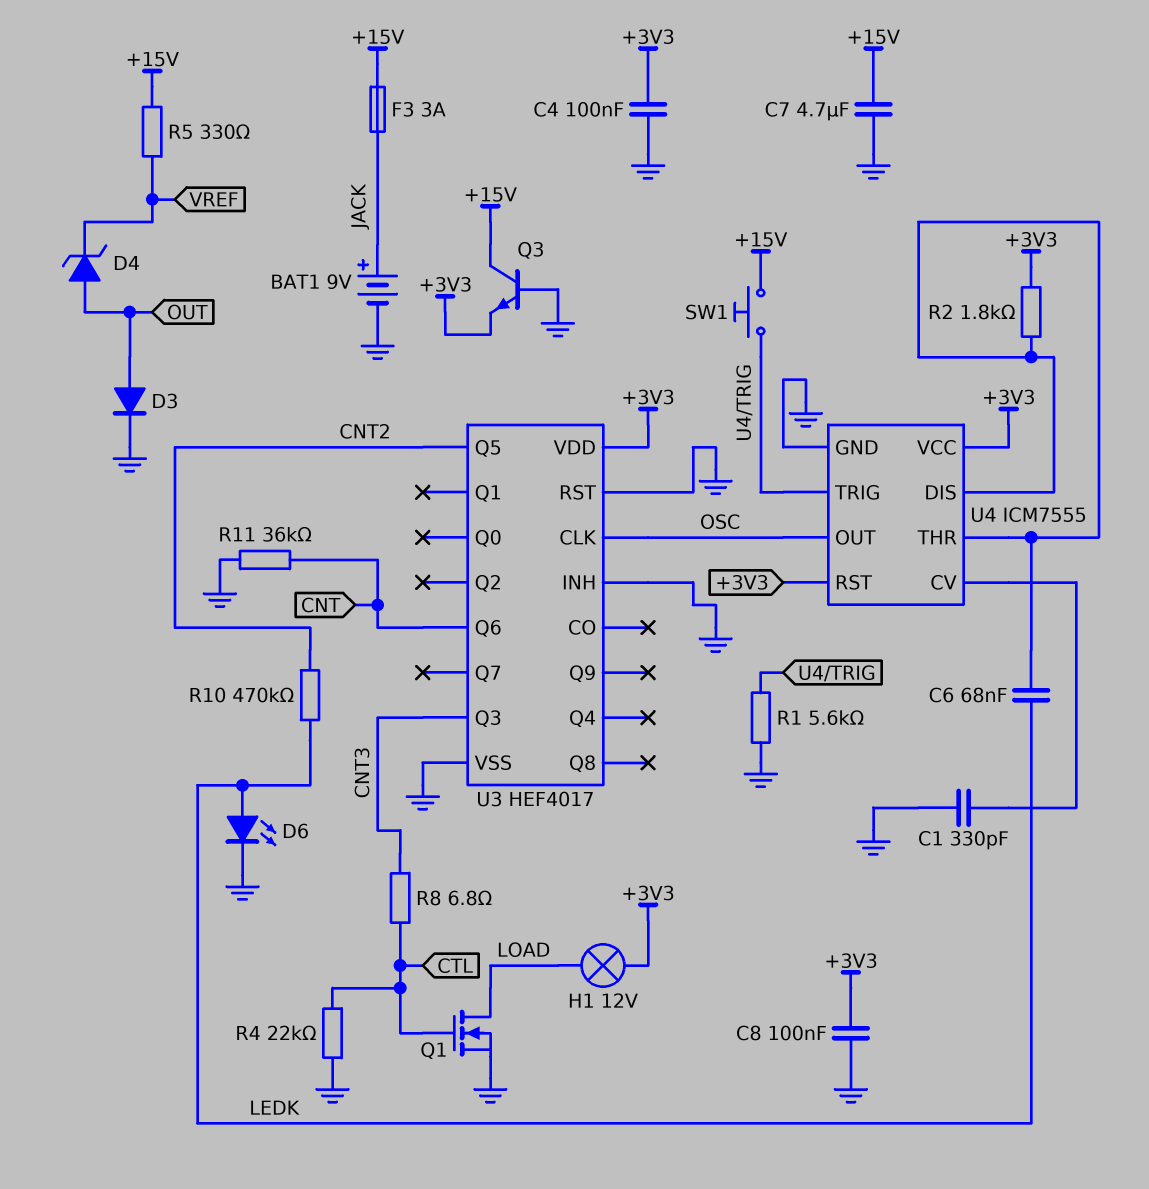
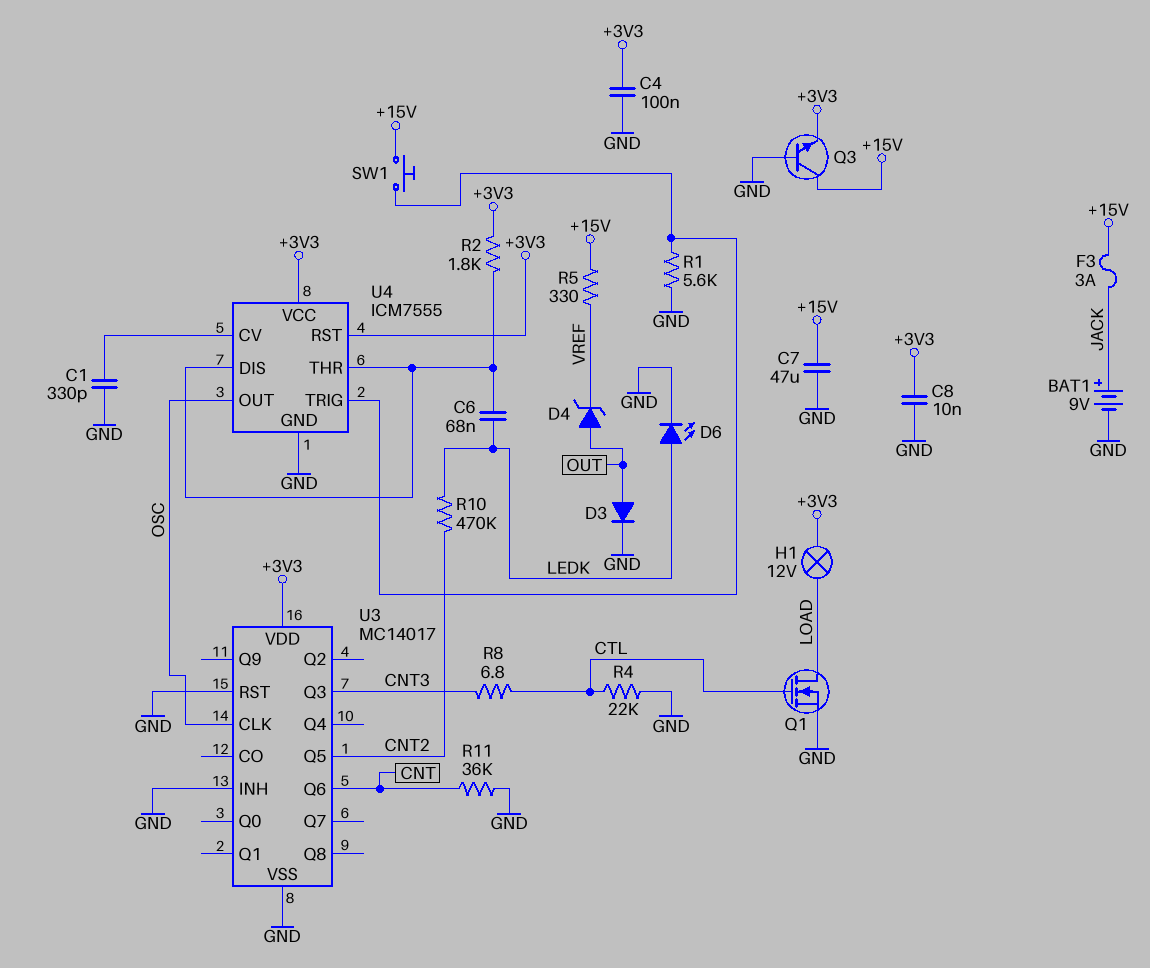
C7: 4.7uF (+15V, GND) -> 47uF (+15V, GND)
C8: 100nF (+3V3, GND) -> 10nF (+3V3, GND)
U3: HEF4017 -> MC14017

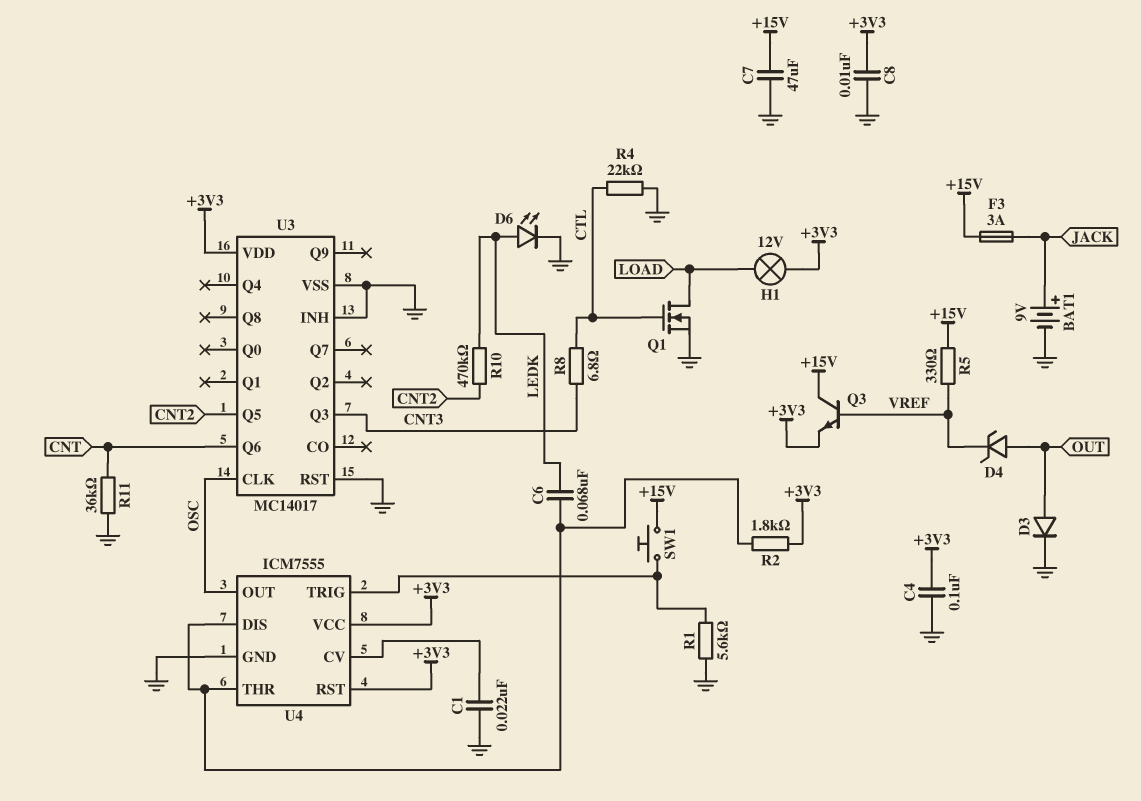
C1: 330pF (GND, U4/CV) -> 22nF (GND, U4/CV)
Q3: NPN (B GND, C +15V, E +3V3) -> NPN (B VREF, C +15V, E +3V3)

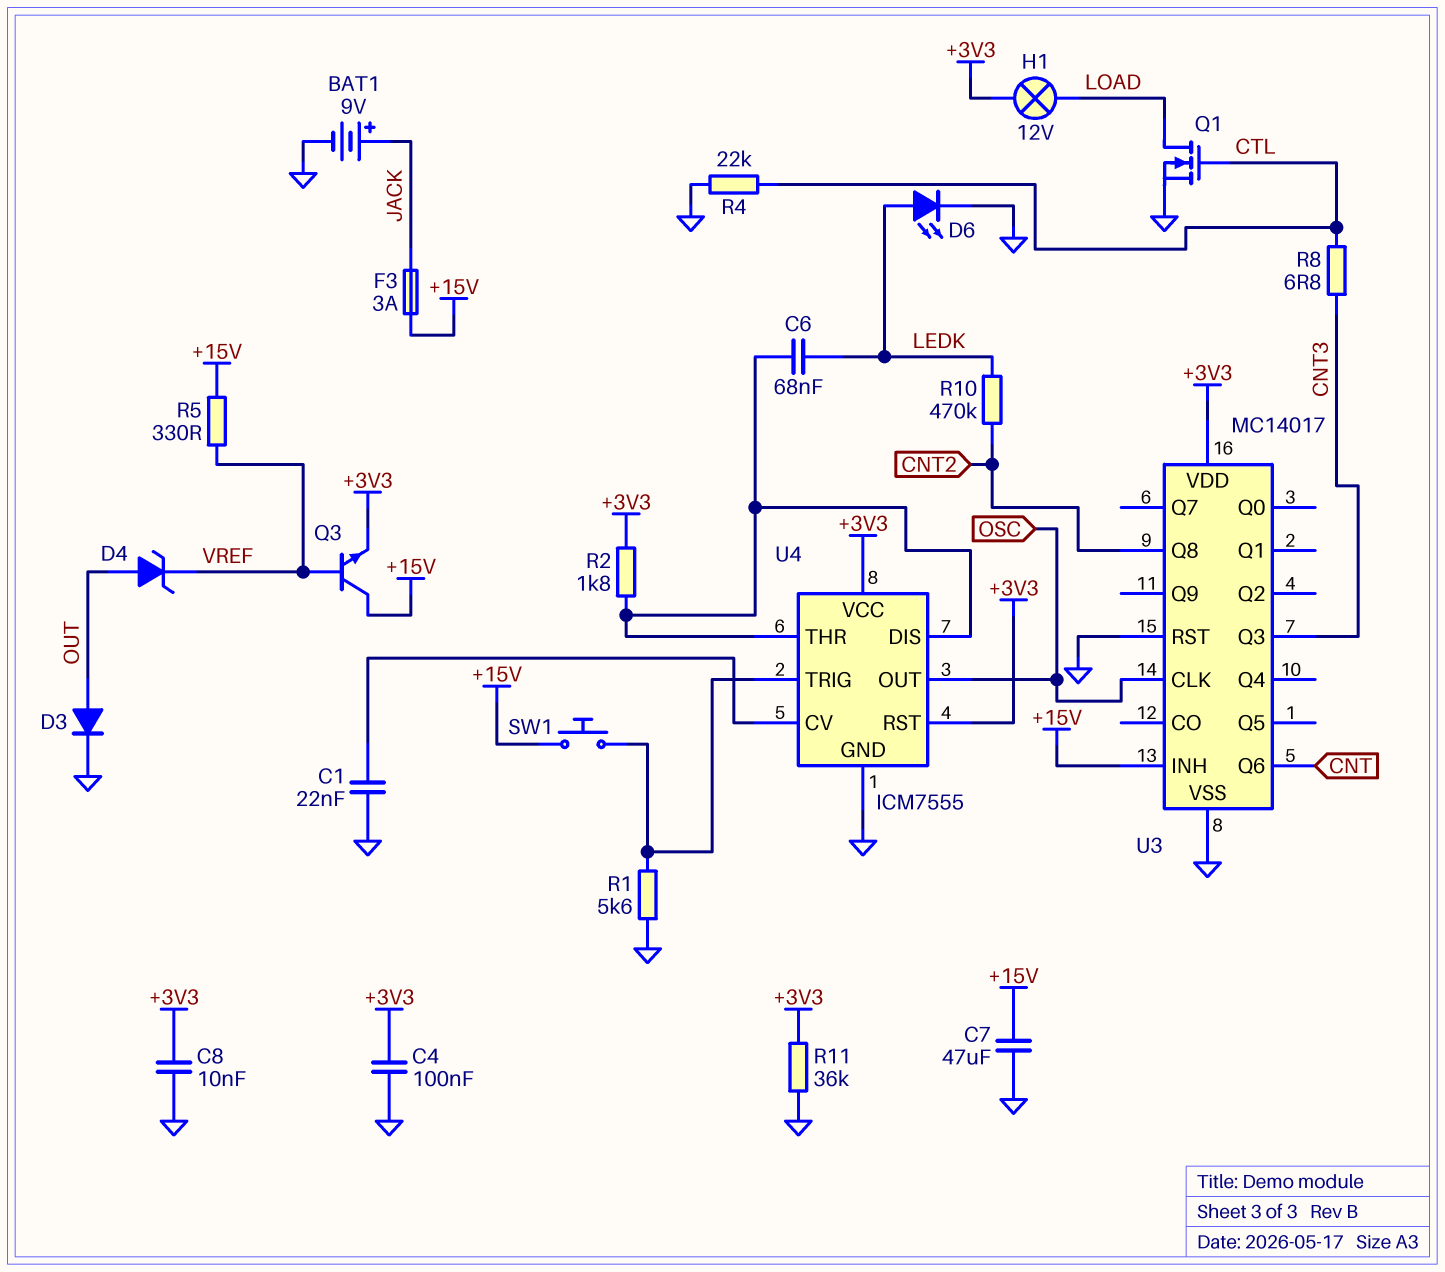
R11: 36k (CNT, GND) -> 36k (+3V3, GND)
U3 pin INH: GND -> +15V
U3 pin Q5: CNT2 -> none
U3 pin Q8: none -> CNT2

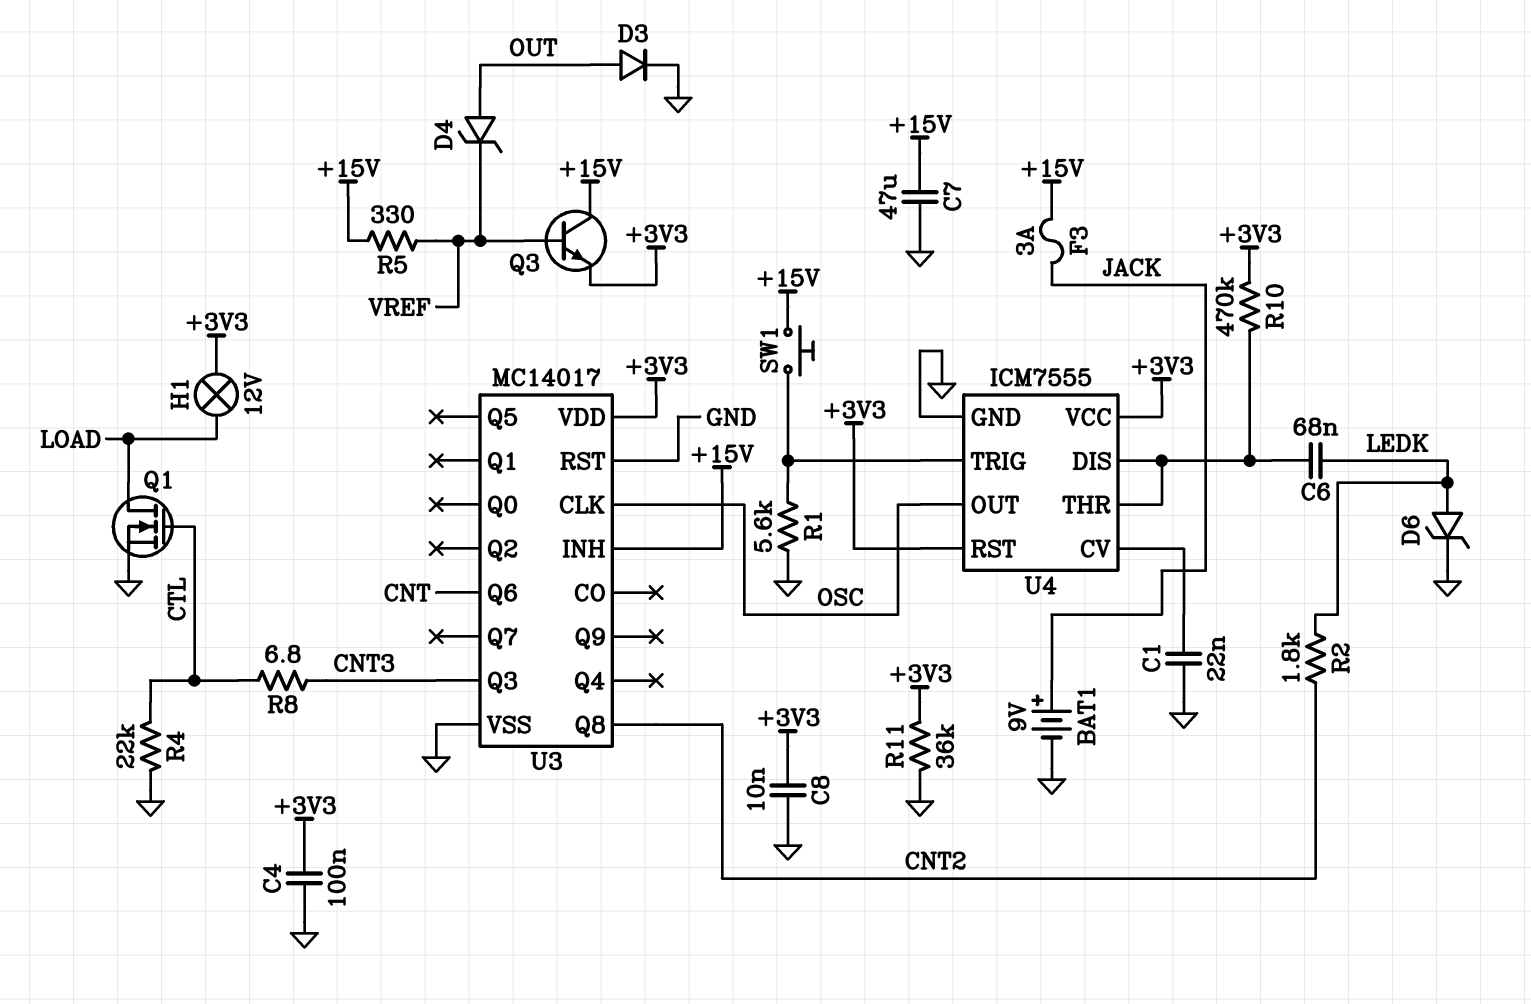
D6: LED (A LEDK, K GND) -> zener (A LEDK, K GND)
R2: 1.8k (+3V3, U4/DIS) -> 1.8k (CNT2, LEDK)
R10: 470k (CNT2, LEDK) -> 470k (+3V3, U4/DIS)

